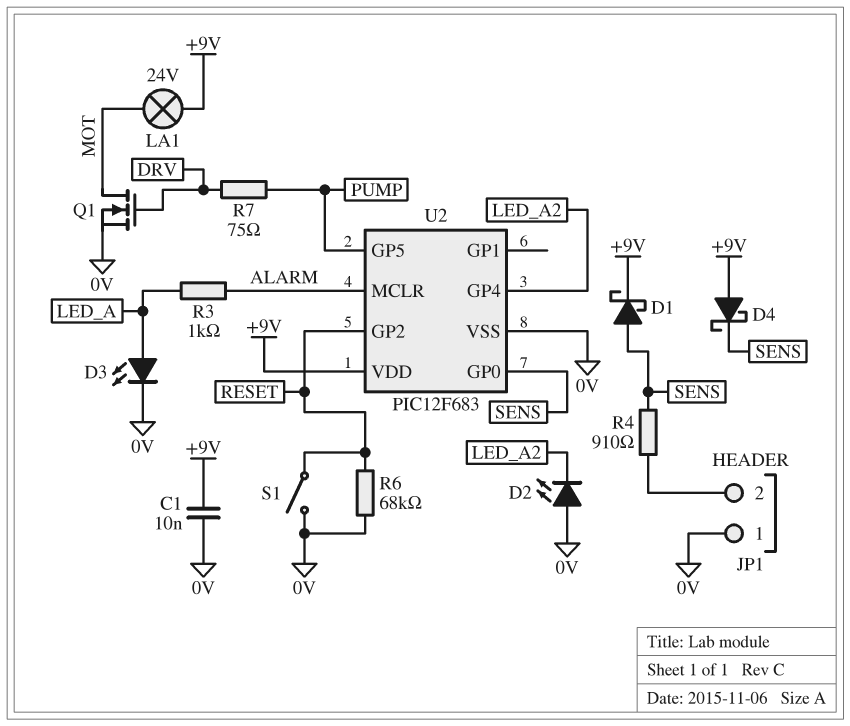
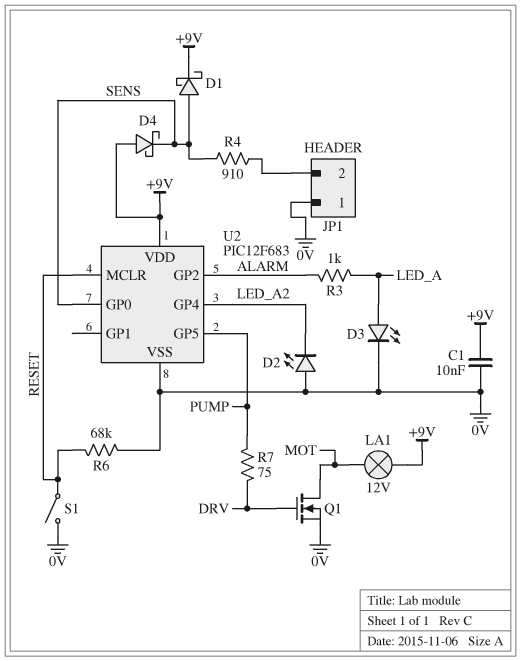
LA1: lamp 24V (+9V, MOT) -> lamp 12V (+9V, MOT)
U2 pin GP2: RESET -> ALARM
U2 pin MCLR: ALARM -> RESET

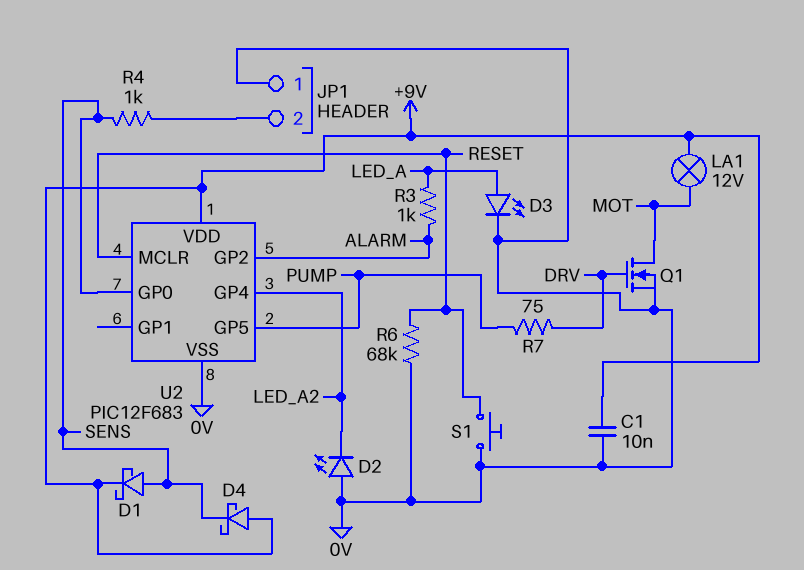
R4: 910 (JP1/2, SENS) -> 1k (JP1/2, SENS)
S1: switch (0V, RESET) -> button (0V, RESET)

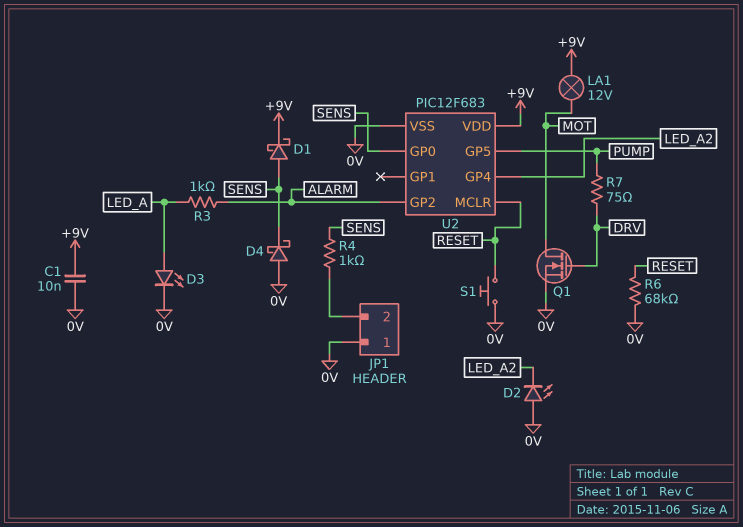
D4: schottky (A +9V, K SENS) -> schottky (A 0V, K SENS)

